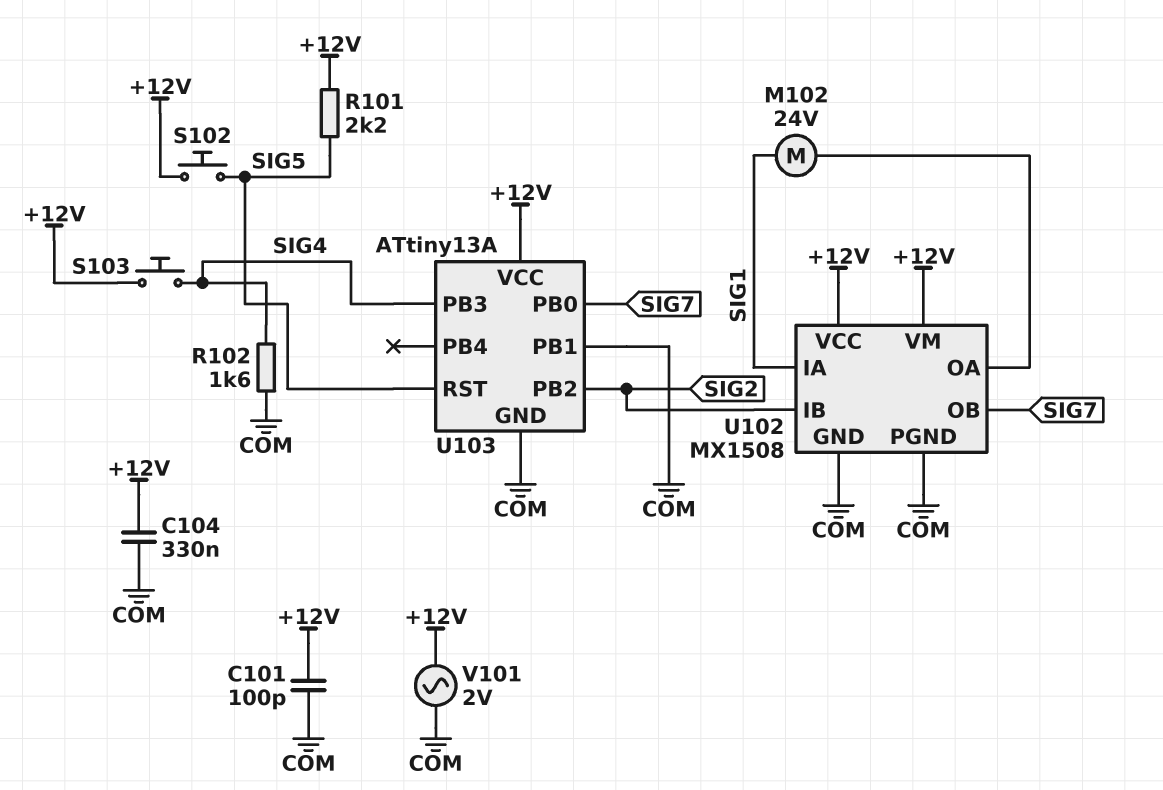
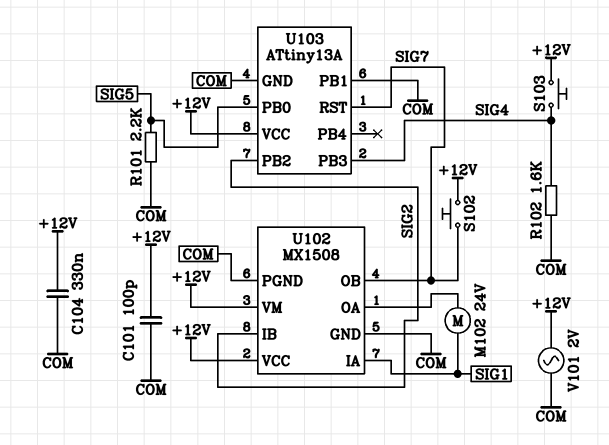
R101: 2.2k (+12V, SIG5) -> 2.2k (COM, SIG5)
S102: button (+12V, SIG5) -> button (+12V, SIG7)
U103 pin PB0: SIG7 -> SIG5
U103 pin RST: SIG5 -> SIG7

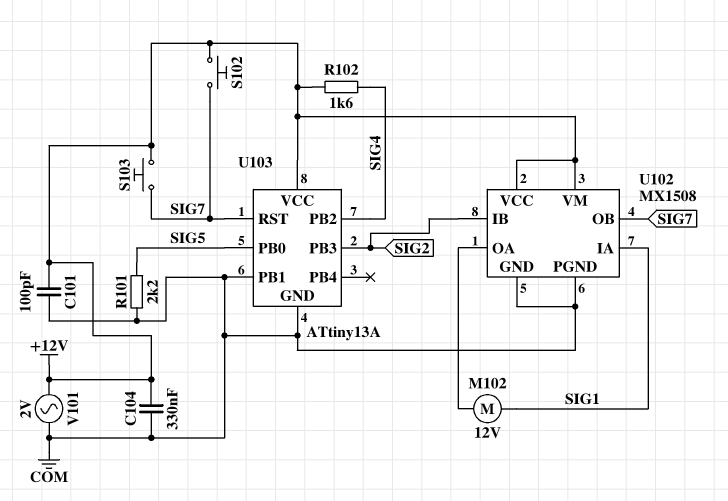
M102: motor 24V (SIG1, U102/OA) -> motor 12V (SIG1, U102/OA)
R102: 1.6k (COM, SIG4) -> 1.6k (+12V, SIG4)
S103: button (+12V, SIG4) -> button (+12V, SIG7)
U103 pin PB2: SIG2 -> SIG4
U103 pin PB3: SIG4 -> SIG2

